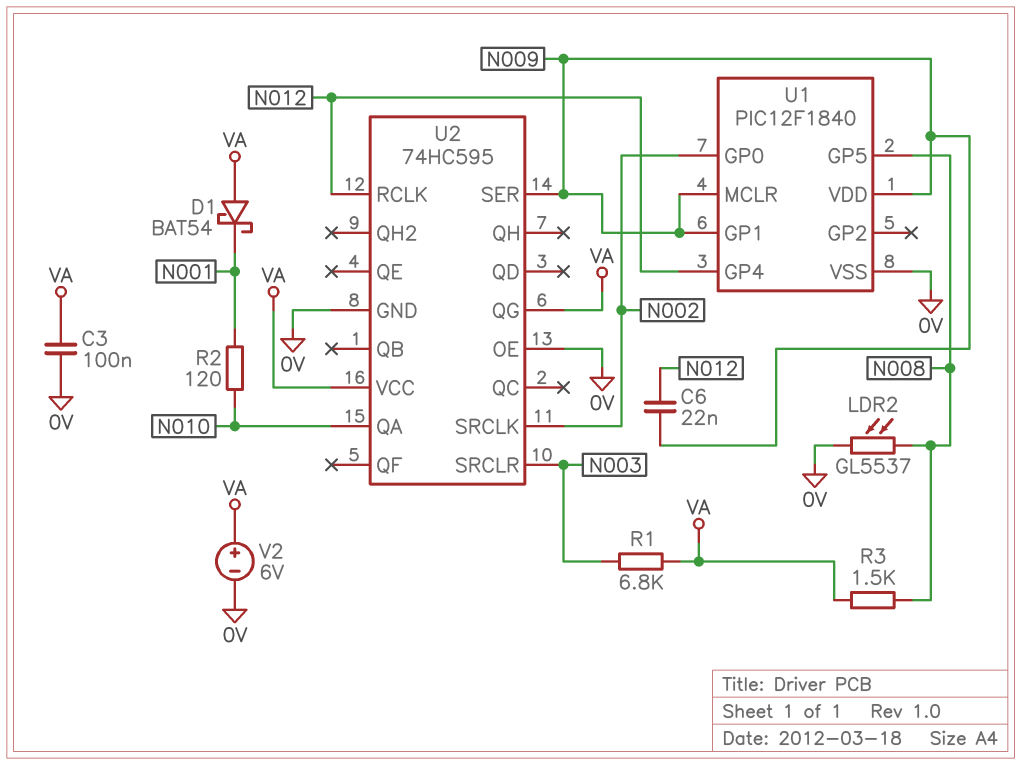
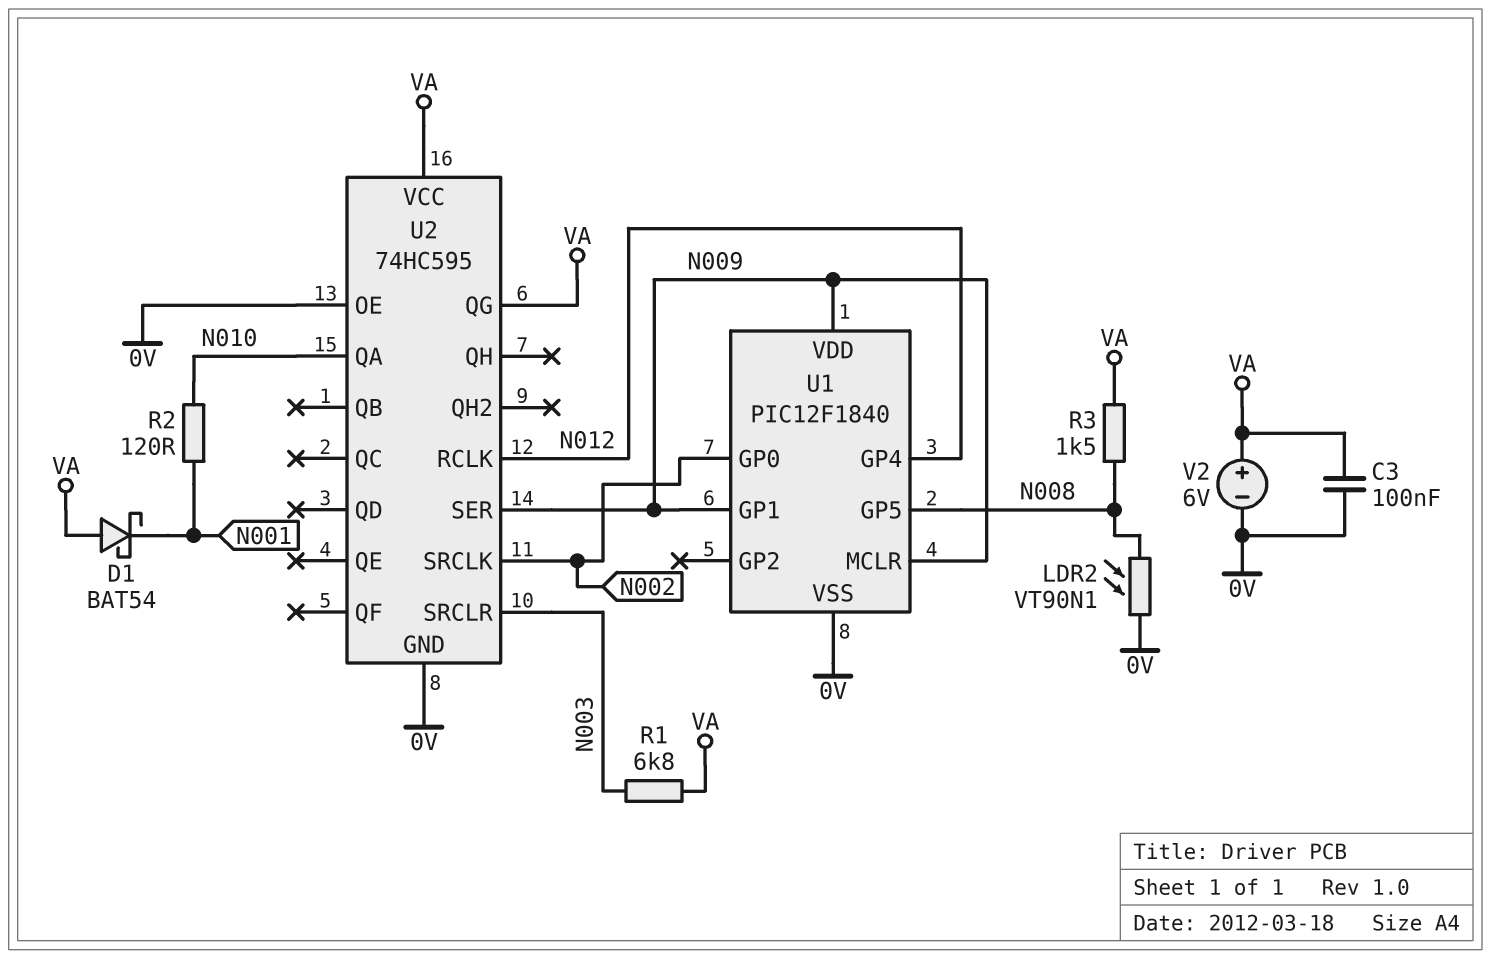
C6: 22nF (N009, N012) -> none
LDR2: GL5537 (0V, N008) -> VT90N1 (0V, N008)

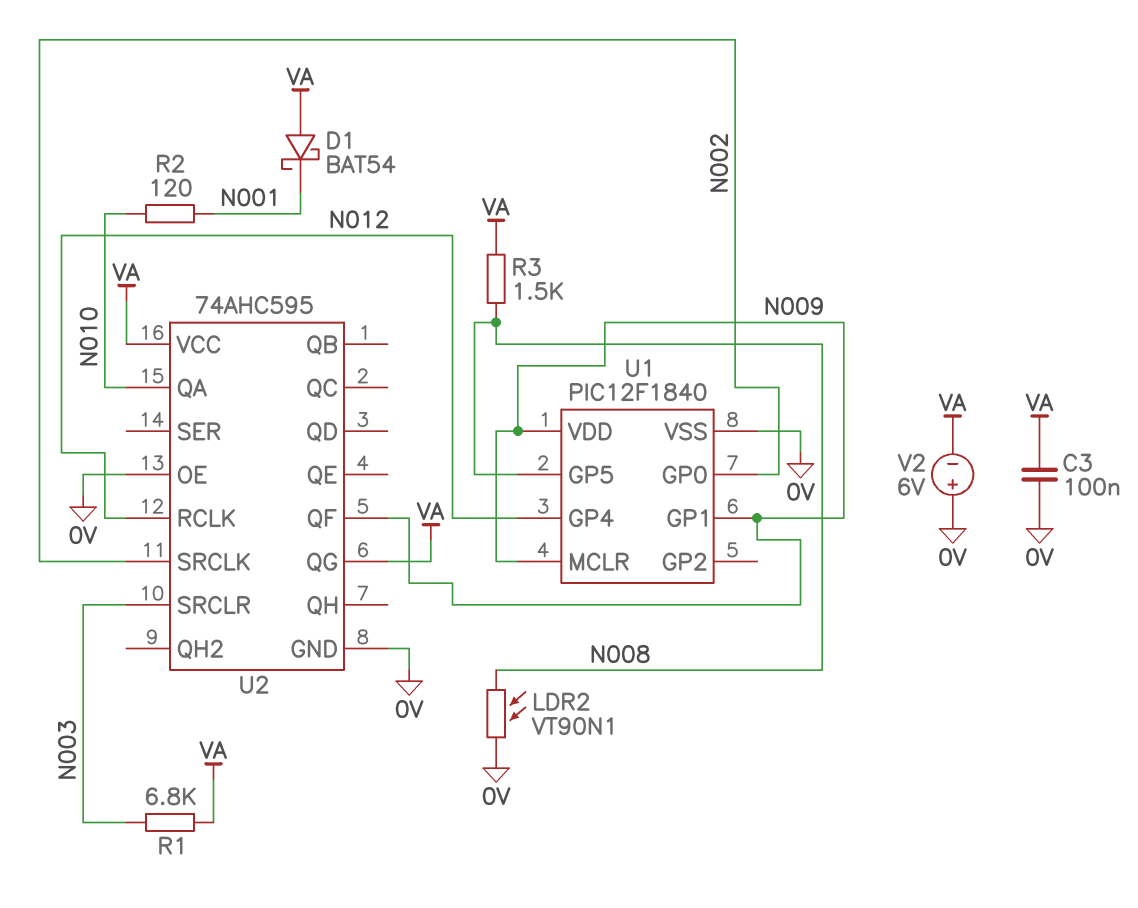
U2: 74HC595 -> 74AHC595
U2 pin QF: none -> N009
U2 pin SER: N009 -> none
V2: 6V (plus VA, minus 0V) -> 6V (plus 0V, minus VA)

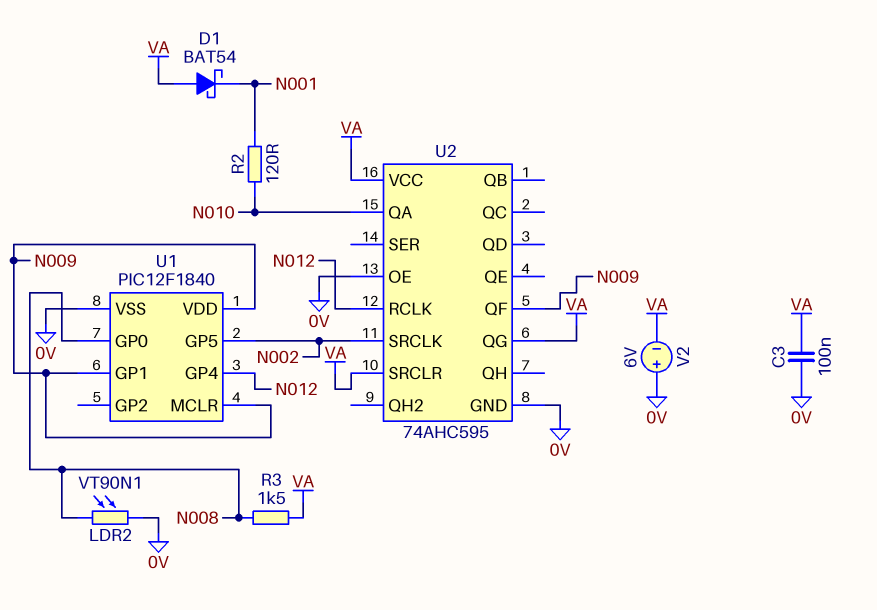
R1: 6.8k (N003, VA) -> none
U1 pin GP0: N002 -> N008
U1 pin GP5: N008 -> N002
U2 pin SRCLR: N003 -> VA

